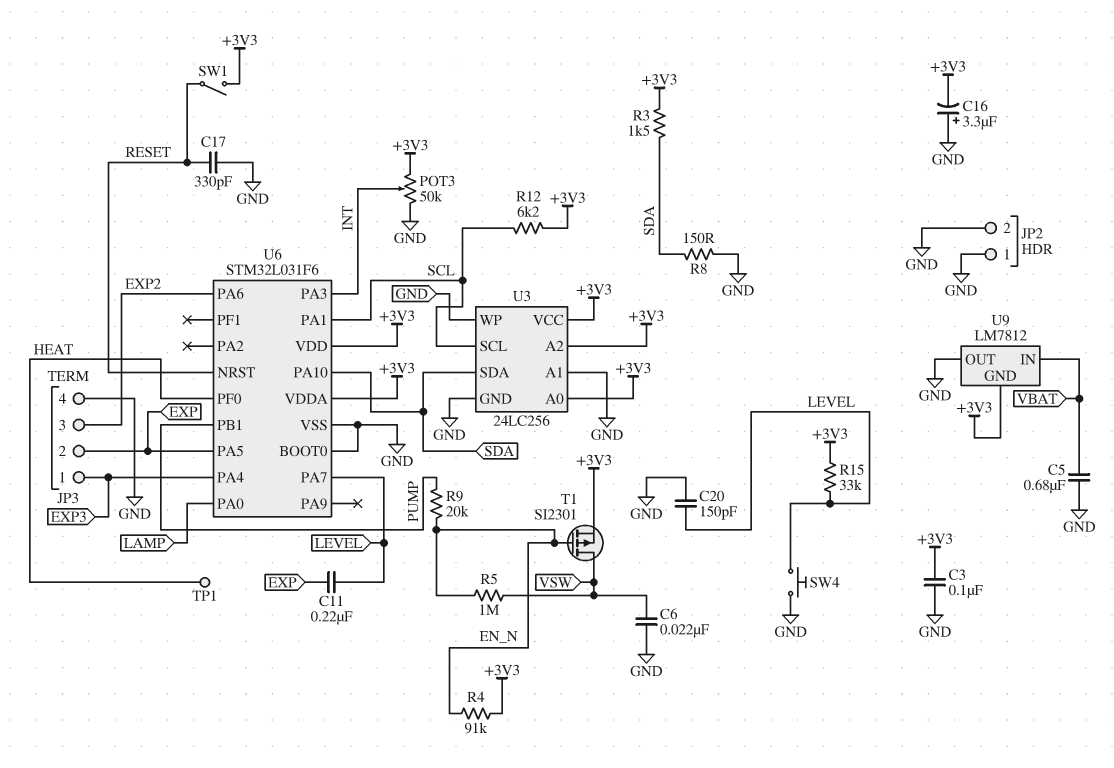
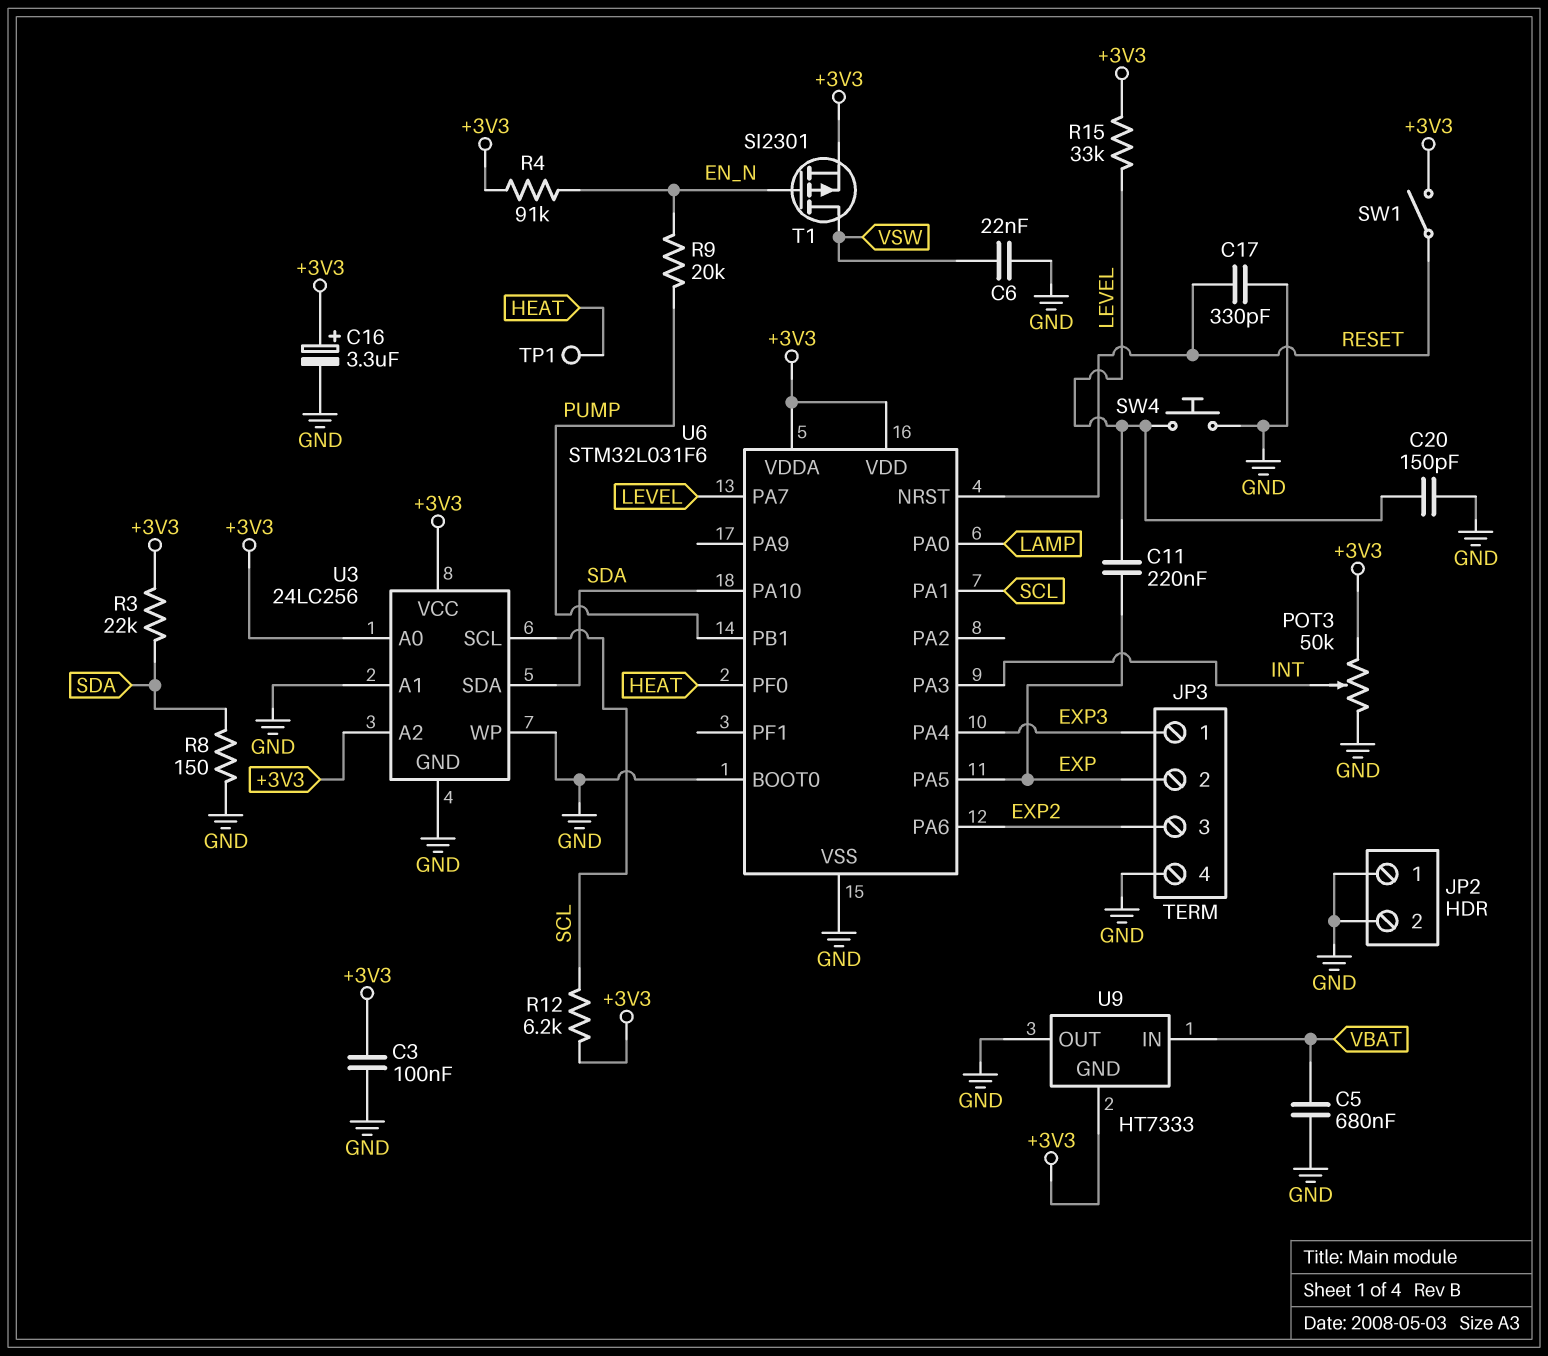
C16: 3.3uF (plus GND, minus +3V3) -> 3.3uF (plus +3V3, minus GND)
R3: 1.5k (+3V3, SDA) -> 22k (+3V3, SDA)
R5: 1M (EN_N, VSW) -> none
U9: LM7812 -> HT7333

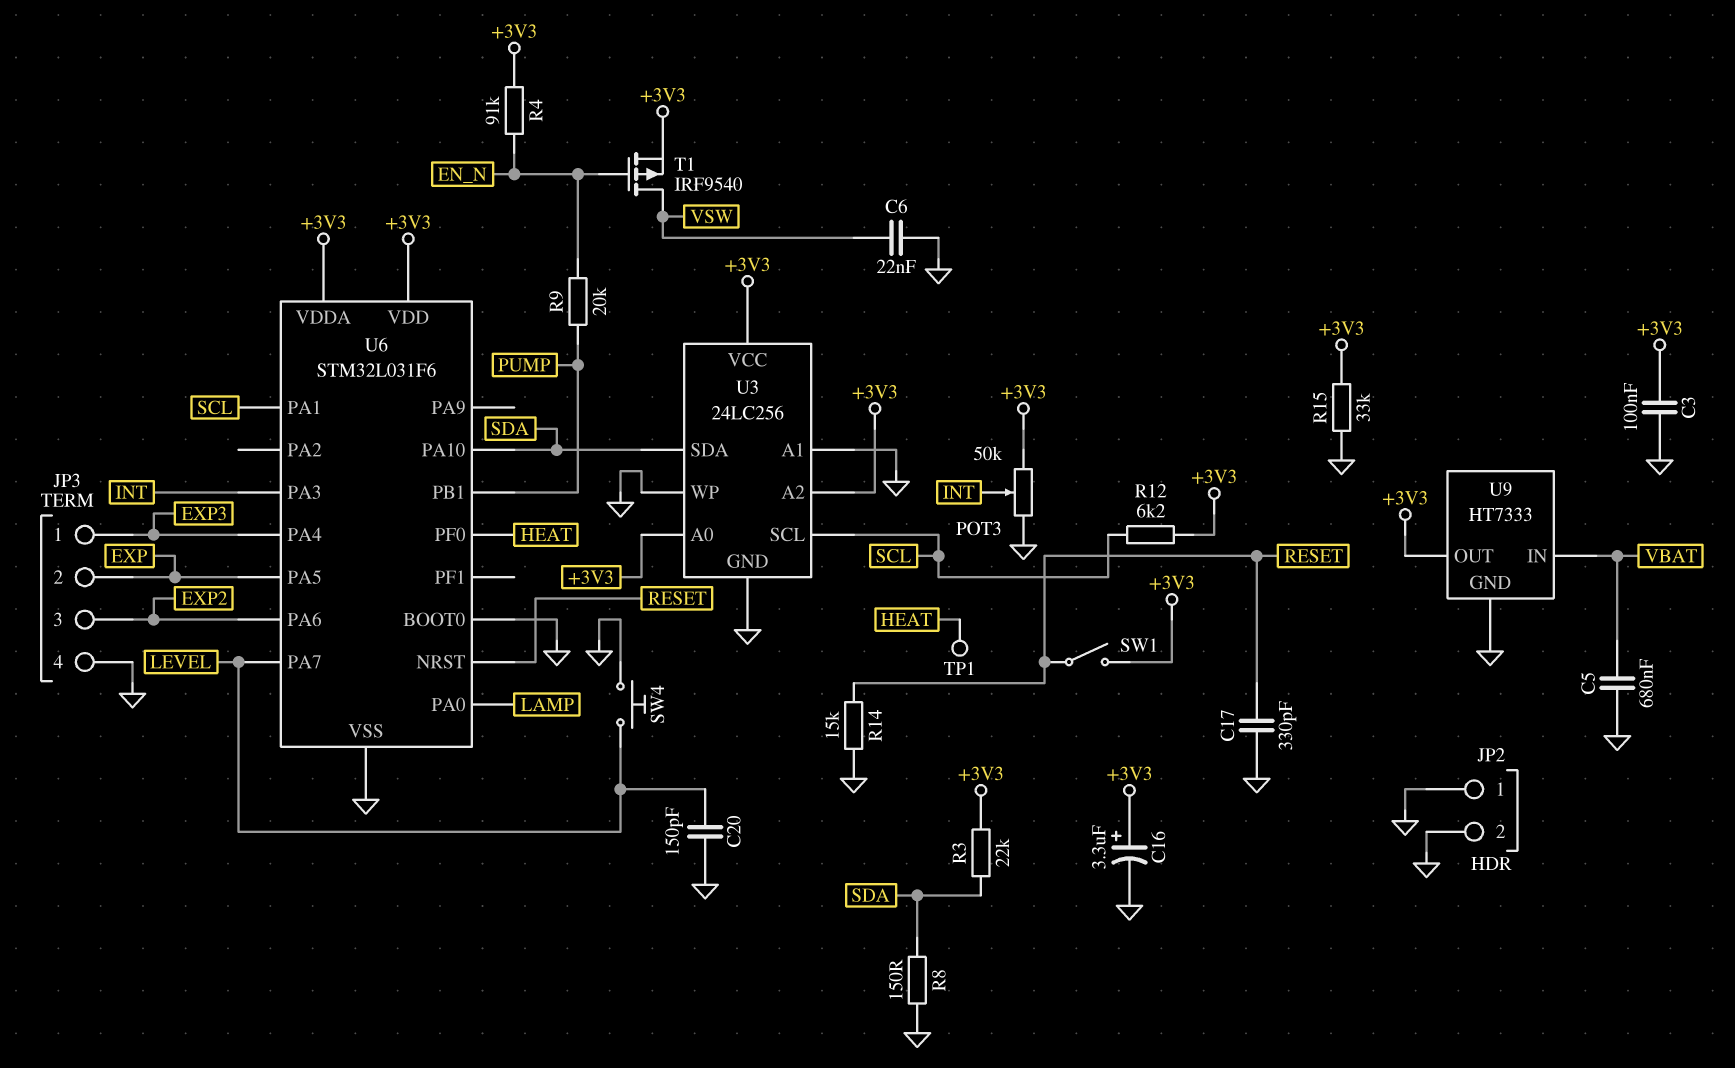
C11: 220nF (EXP, LEVEL) -> none
R14: none -> 15k (GND, RESET)
R15: 33k (+3V3, LEVEL) -> 33k (+3V3, GND)
T1: PMOS SI2301 (G EN_N, D VSW, S +3V3) -> PMOS IRF9540 (G EN_N, D VSW, S +3V3)
U9 pin GND: +3V3 -> GND
U9 pin OUT: GND -> +3V3

